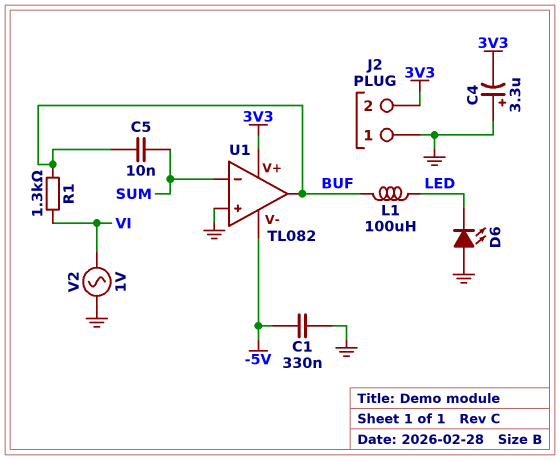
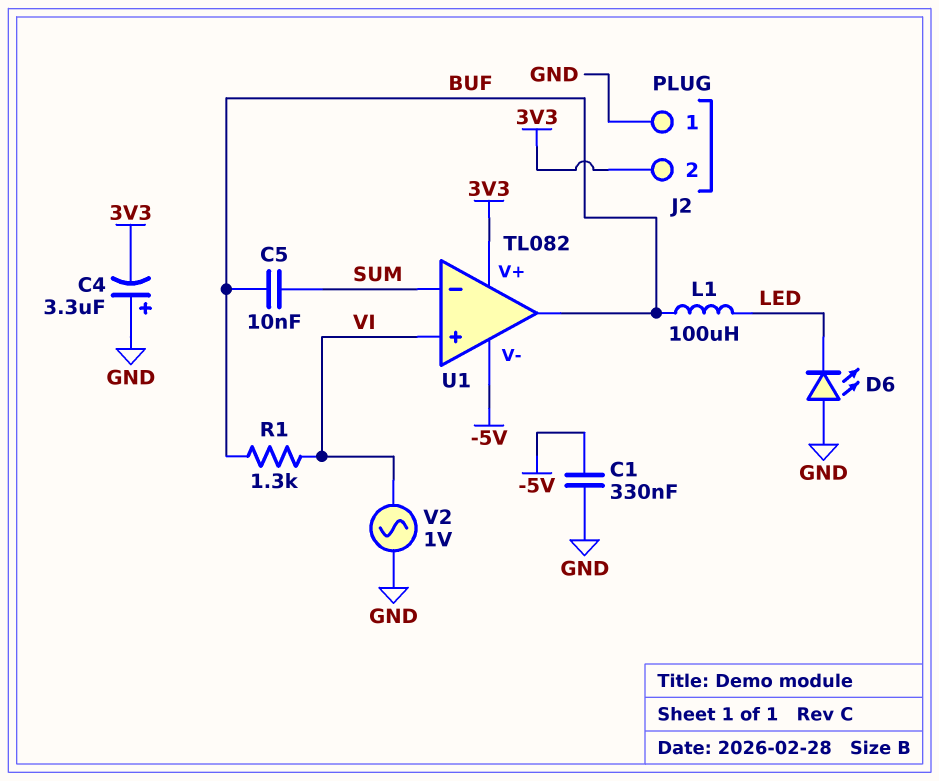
U1 pin in+: GND -> VI

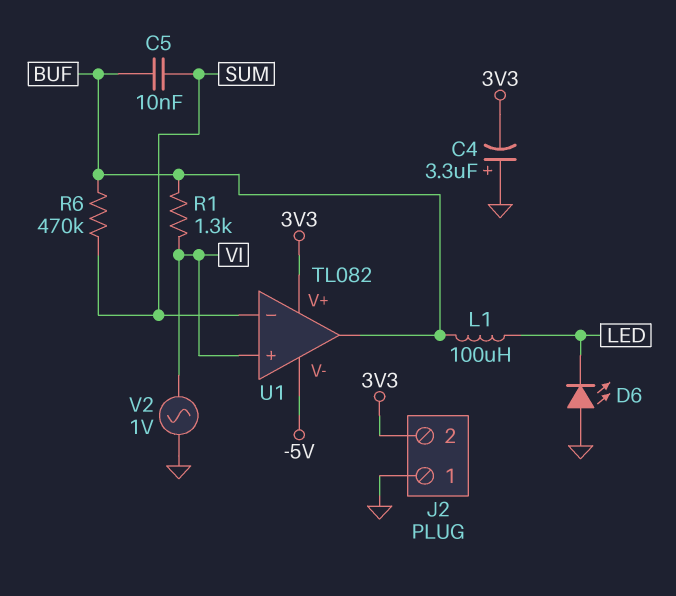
C1: 330nF (-5V, GND) -> none
R6: none -> 470k (BUF, SUM)

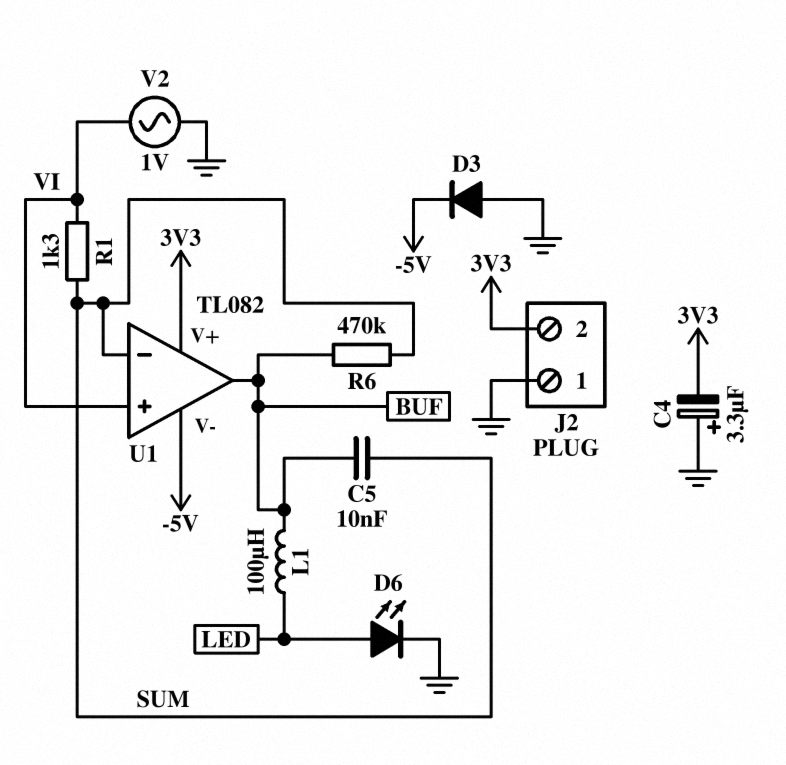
D3: none -> diode (A GND, K -5V)
D6: LED (A GND, K LED) -> LED (A LED, K GND)
R1: 1.3k (BUF, VI) -> 1.3k (SUM, VI)

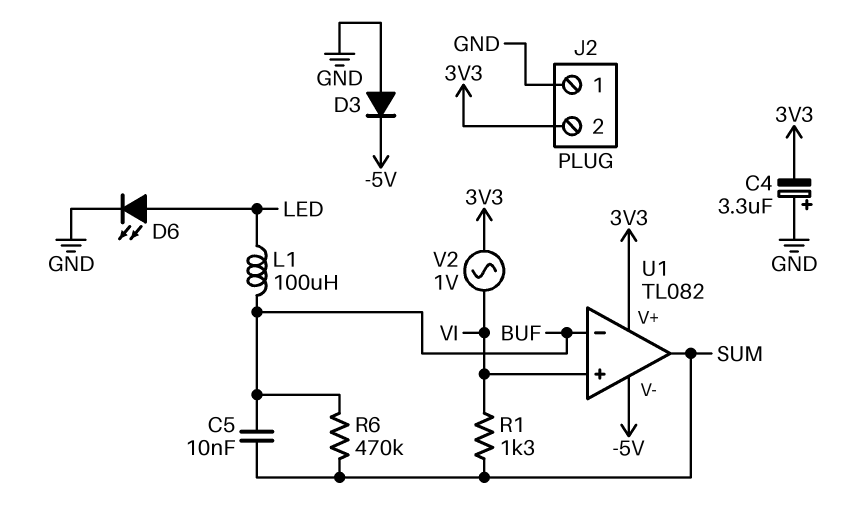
U1 pin in-: SUM -> BUF
U1 pin out: BUF -> SUM
V2: AC 1V (GND, VI) -> AC 1V (3V3, VI)

